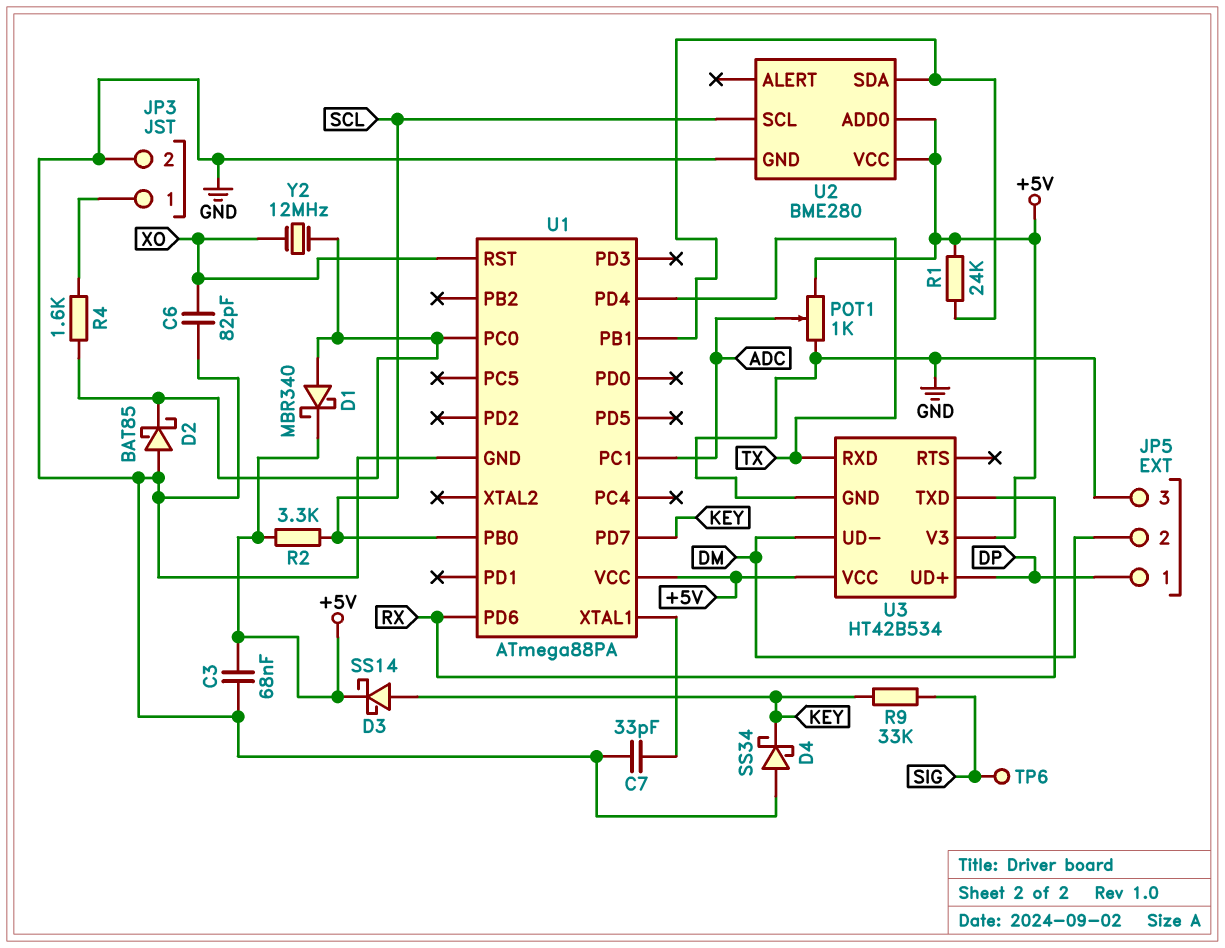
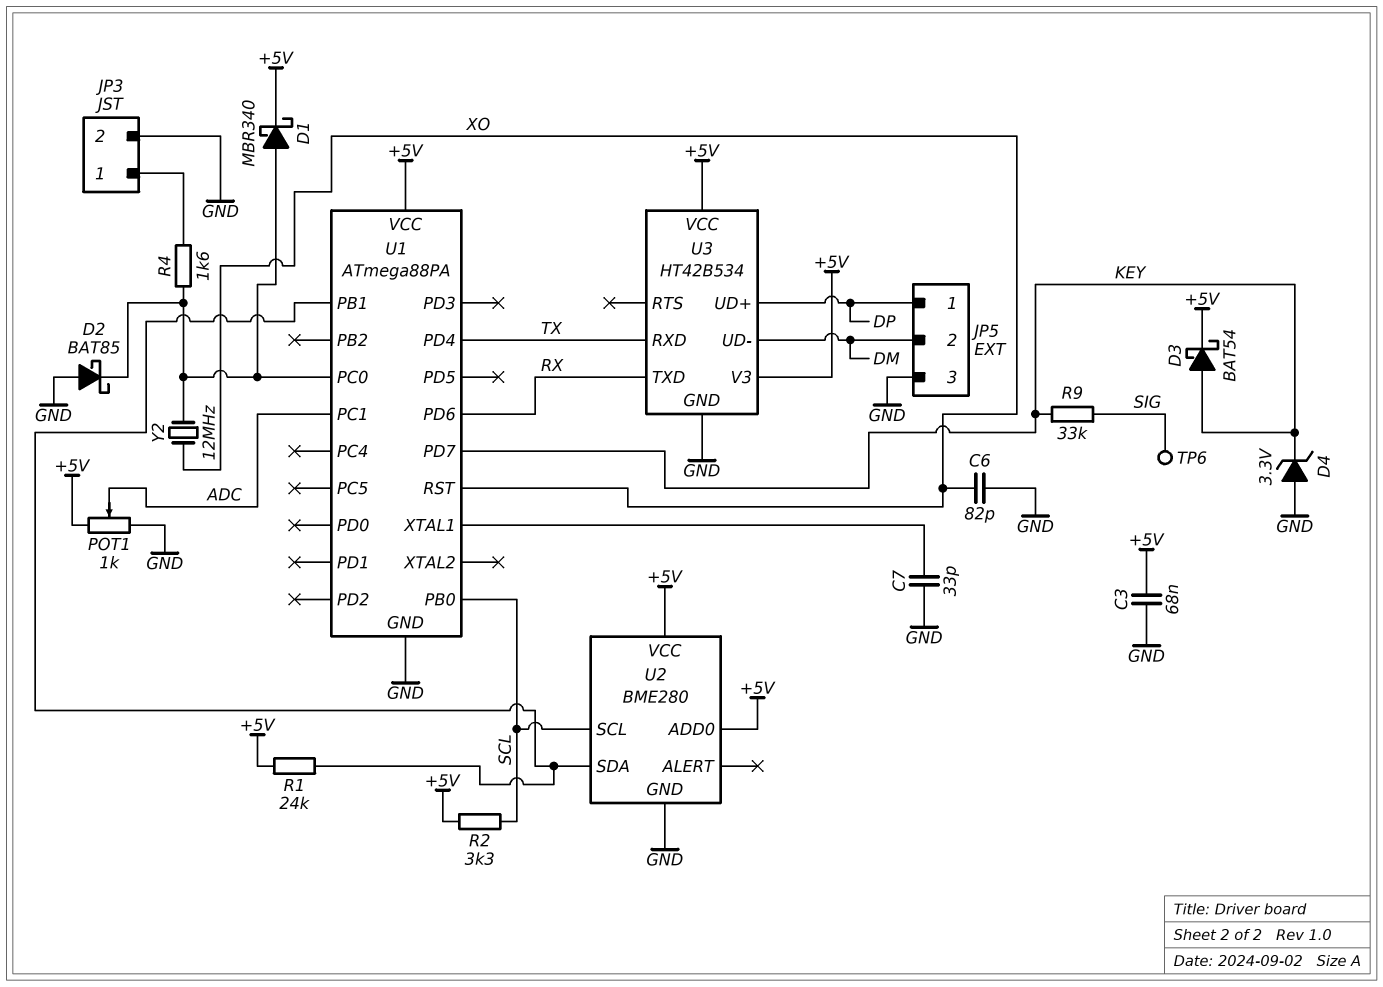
D3: schottky SS14 (A KEY, K +5V) -> schottky BAT54 (A KEY, K +5V)
D4: schottky SS34 (A GND, K KEY) -> zener 3.3V (A GND, K KEY)

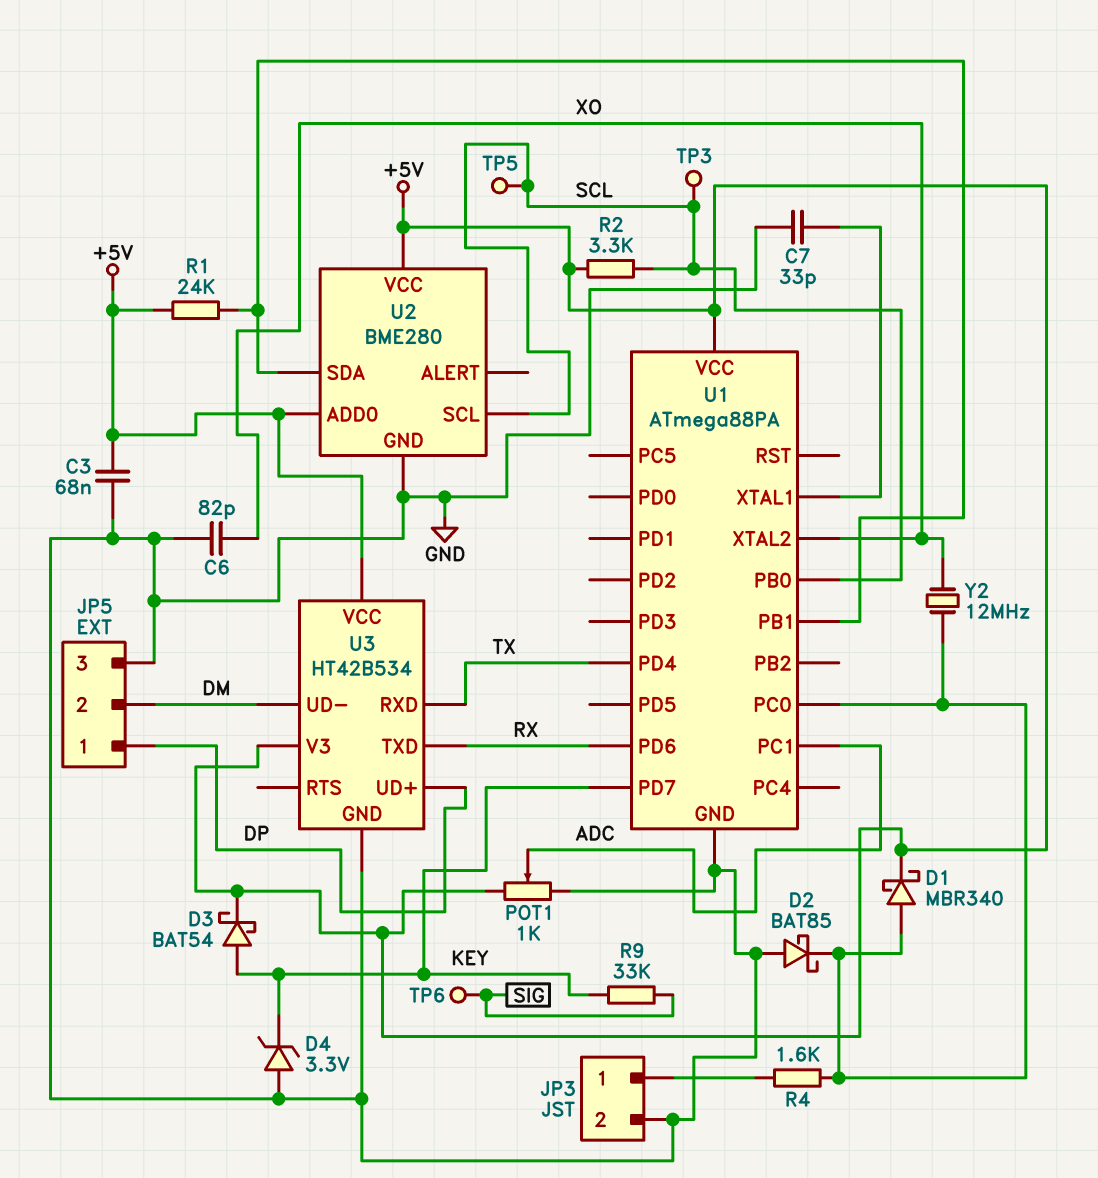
TP3: none -> test point (SCL)
TP5: none -> test point (SCL)
U1 pin RST: XO -> none
U1 pin XTAL2: none -> XO

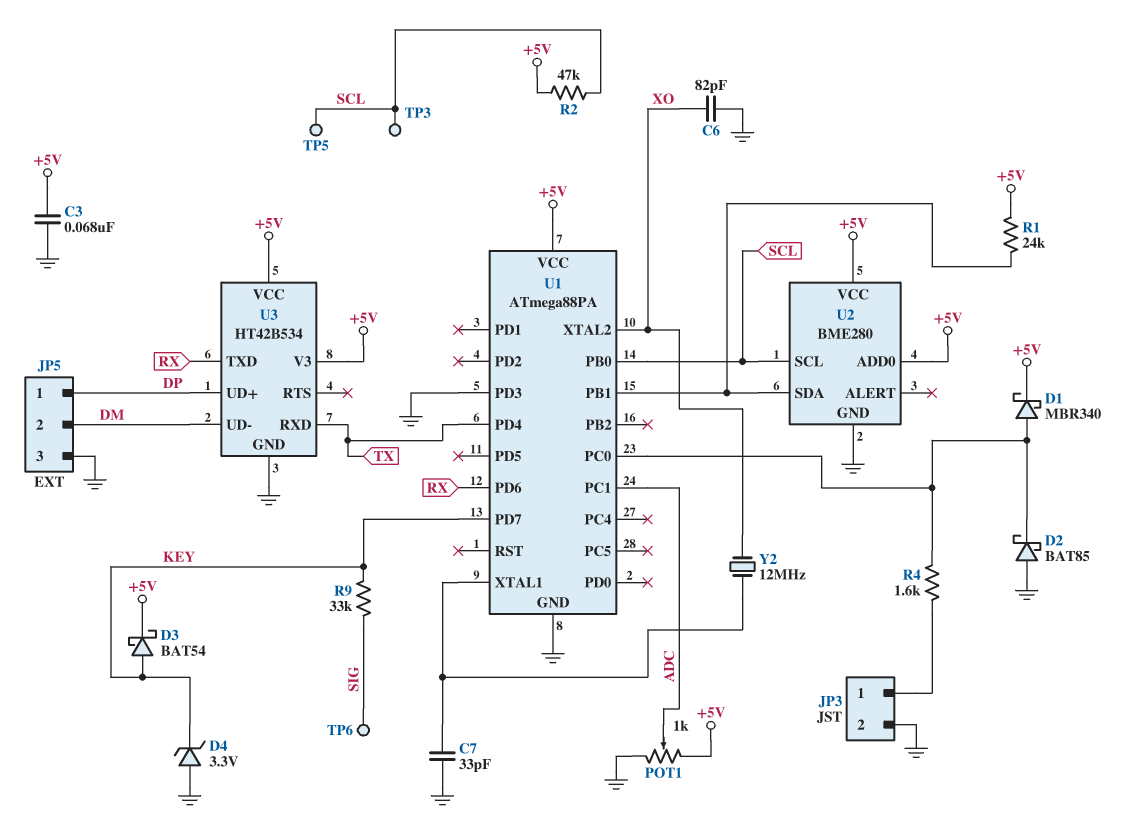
R2: 3.3k (+5V, SCL) -> 47k (+5V, SCL)
U1 pin PD3: none -> GND
Y2: 12MHz (U1/PC0, XO) -> 12MHz (U1/XTAL1, XO)

